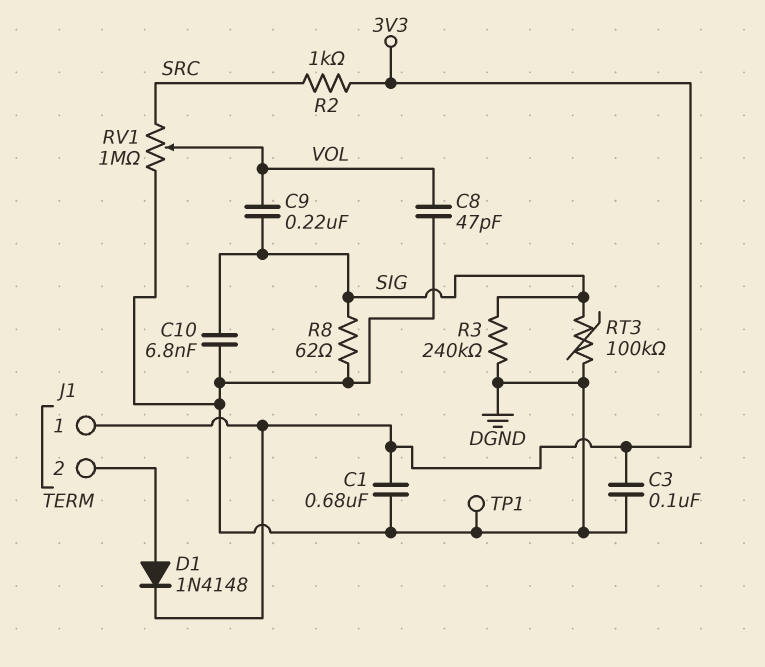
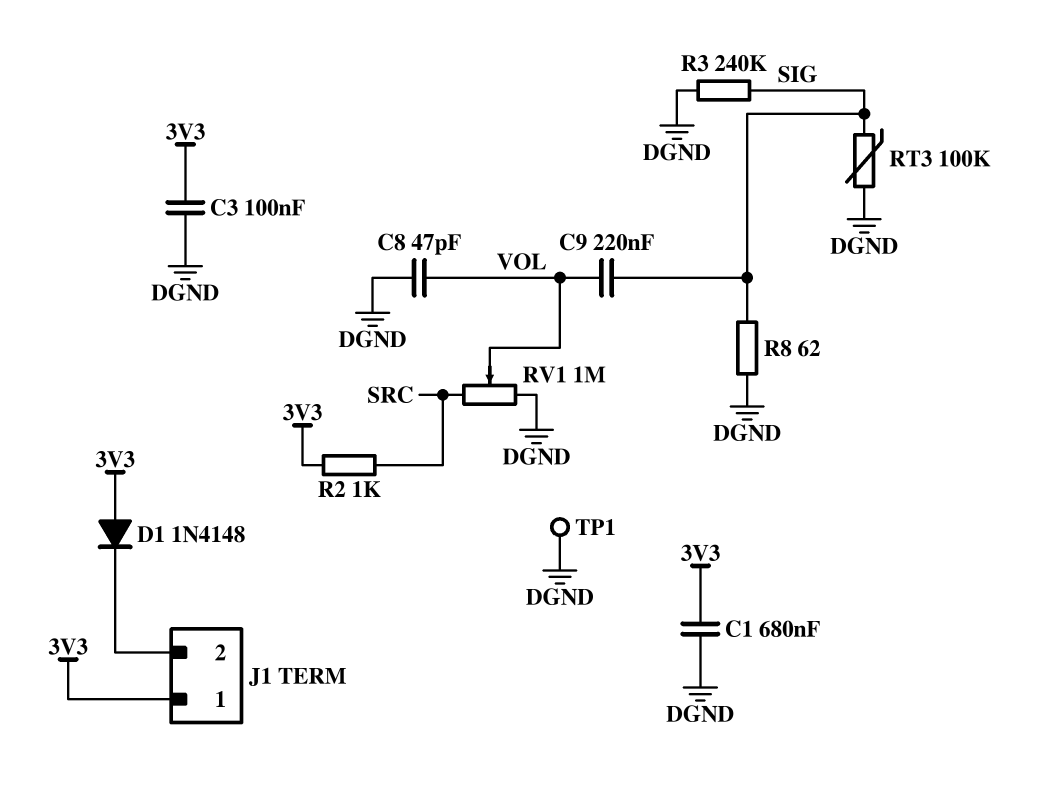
C10: 6.8nF (DGND, SIG) -> none
D1: diode 1N4148 (A J1/2, K 3V3) -> diode 1N4148 (A 3V3, K J1/2)

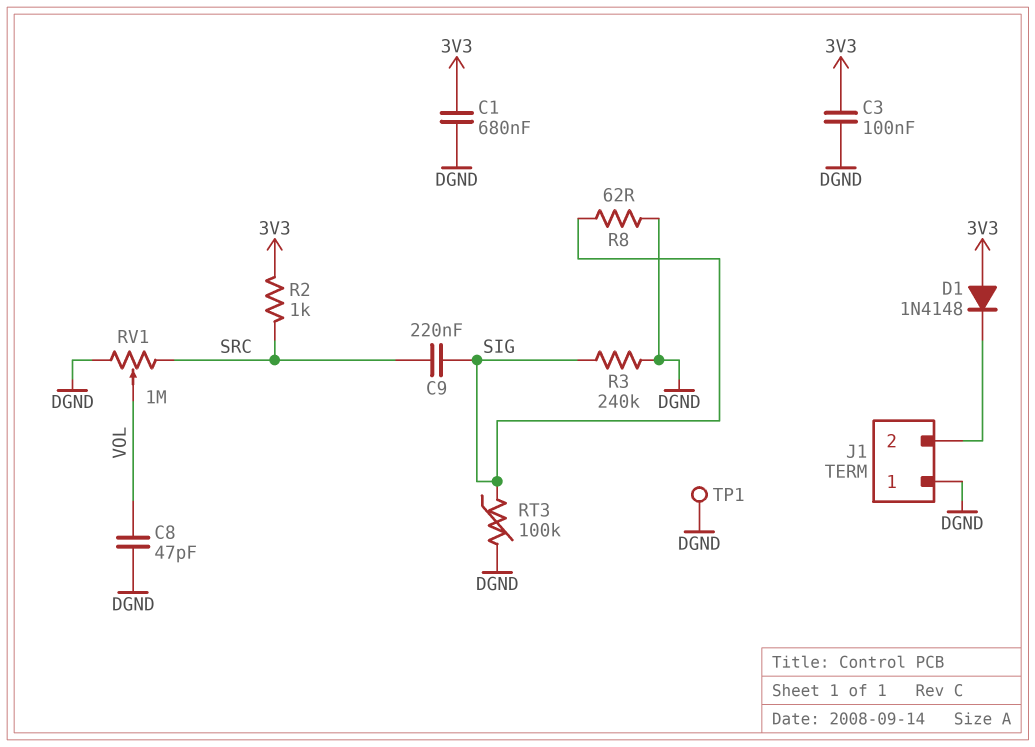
C9: 220nF (SIG, VOL) -> 220nF (SIG, SRC)
J1 pin 1: 3V3 -> DGND

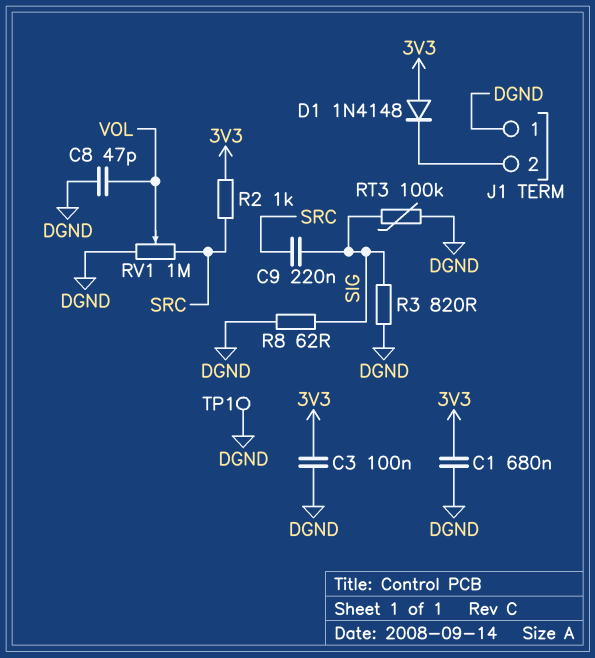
R3: 240k (DGND, SIG) -> 820 (DGND, SIG)

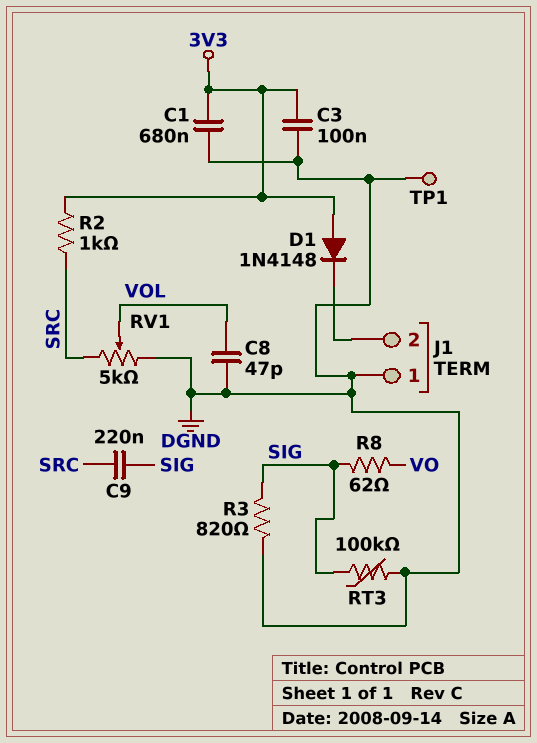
R8: 62 (DGND, SIG) -> 62 (SIG, VO)
RV1: 1M (DGND, SRC, wiper VOL) -> 5k (DGND, SRC, wiper VOL)

